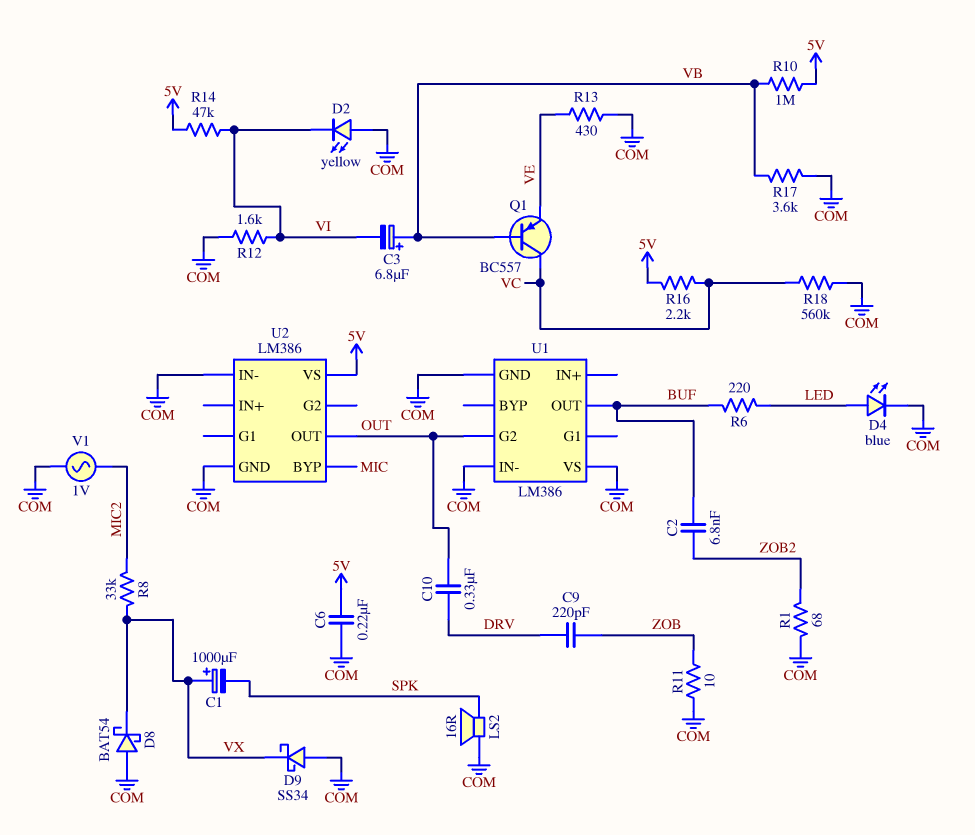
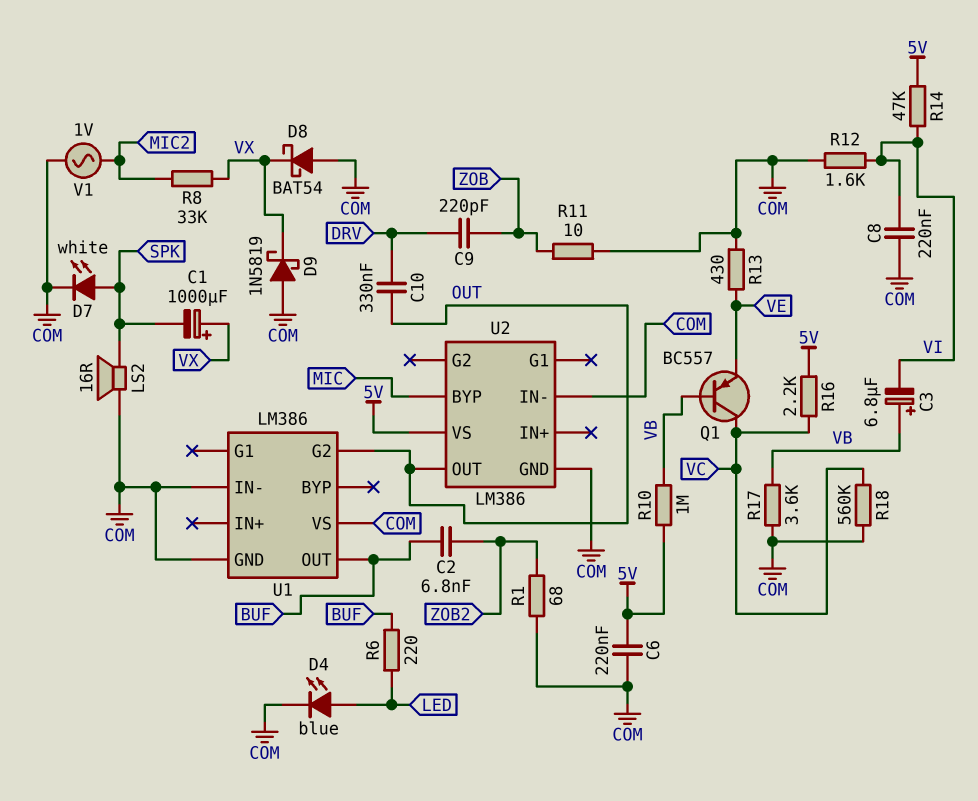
C8: none -> 220nF (COM, VI)
D2: LED yellow (A COM, K VI) -> none
D7: none -> LED white (A SPK, K COM)
D9: schottky SS34 (A COM, K VX) -> schottky 1N5819 (A COM, K VX)

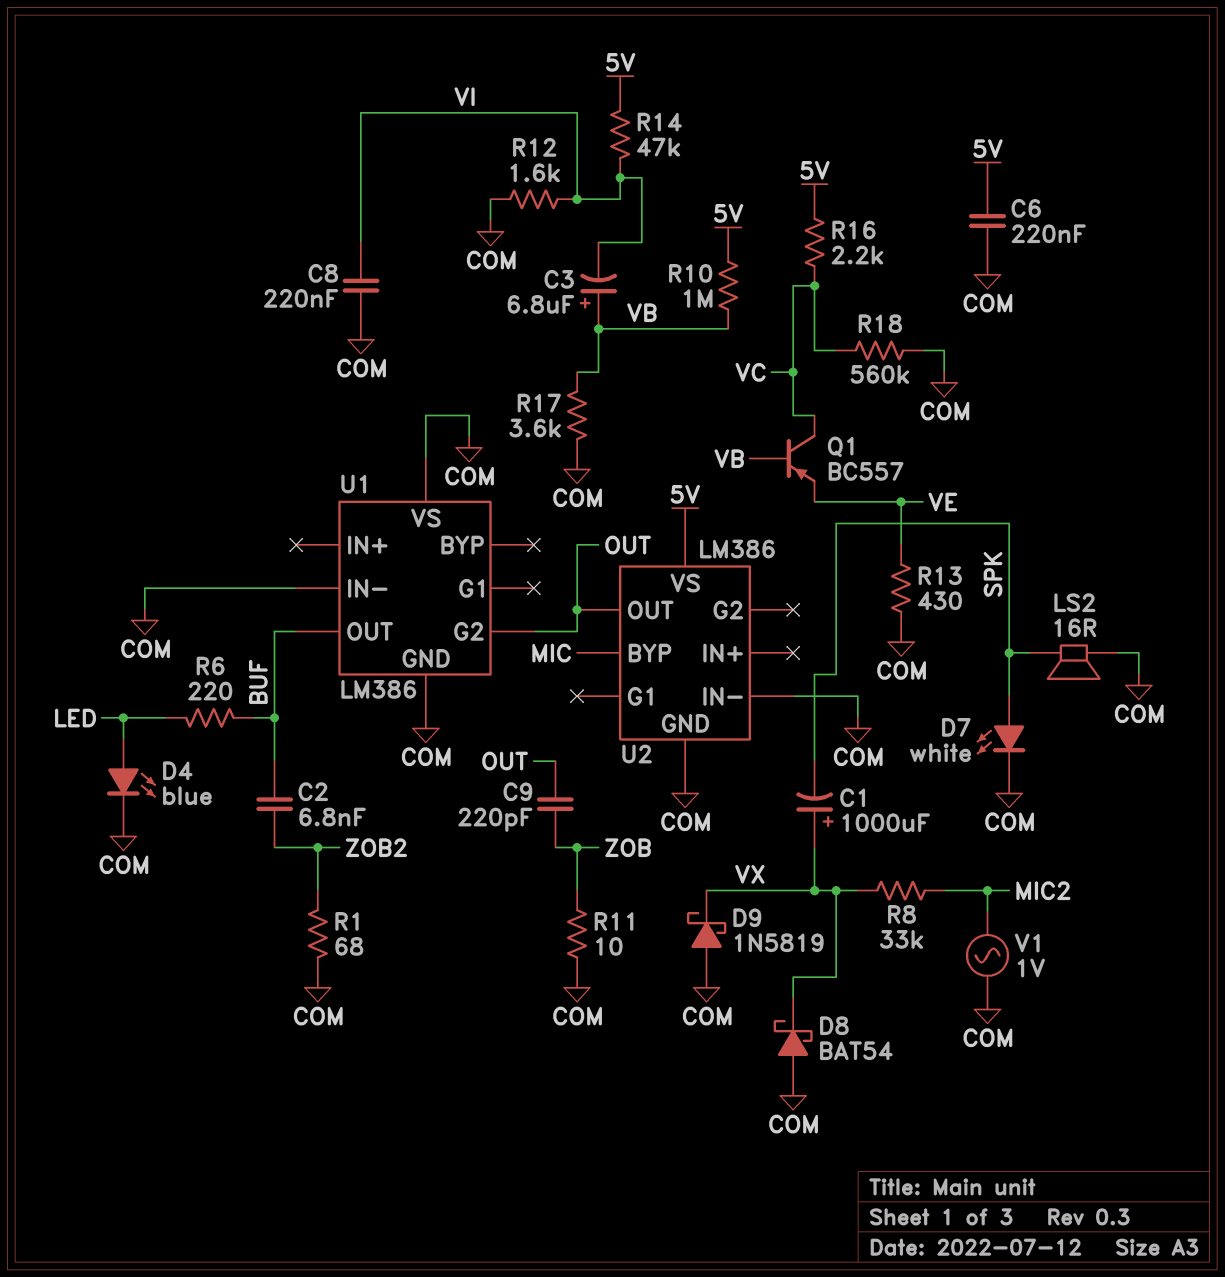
C9: 220pF (DRV, ZOB) -> 220pF (OUT, ZOB)
C10: 330nF (DRV, OUT) -> none

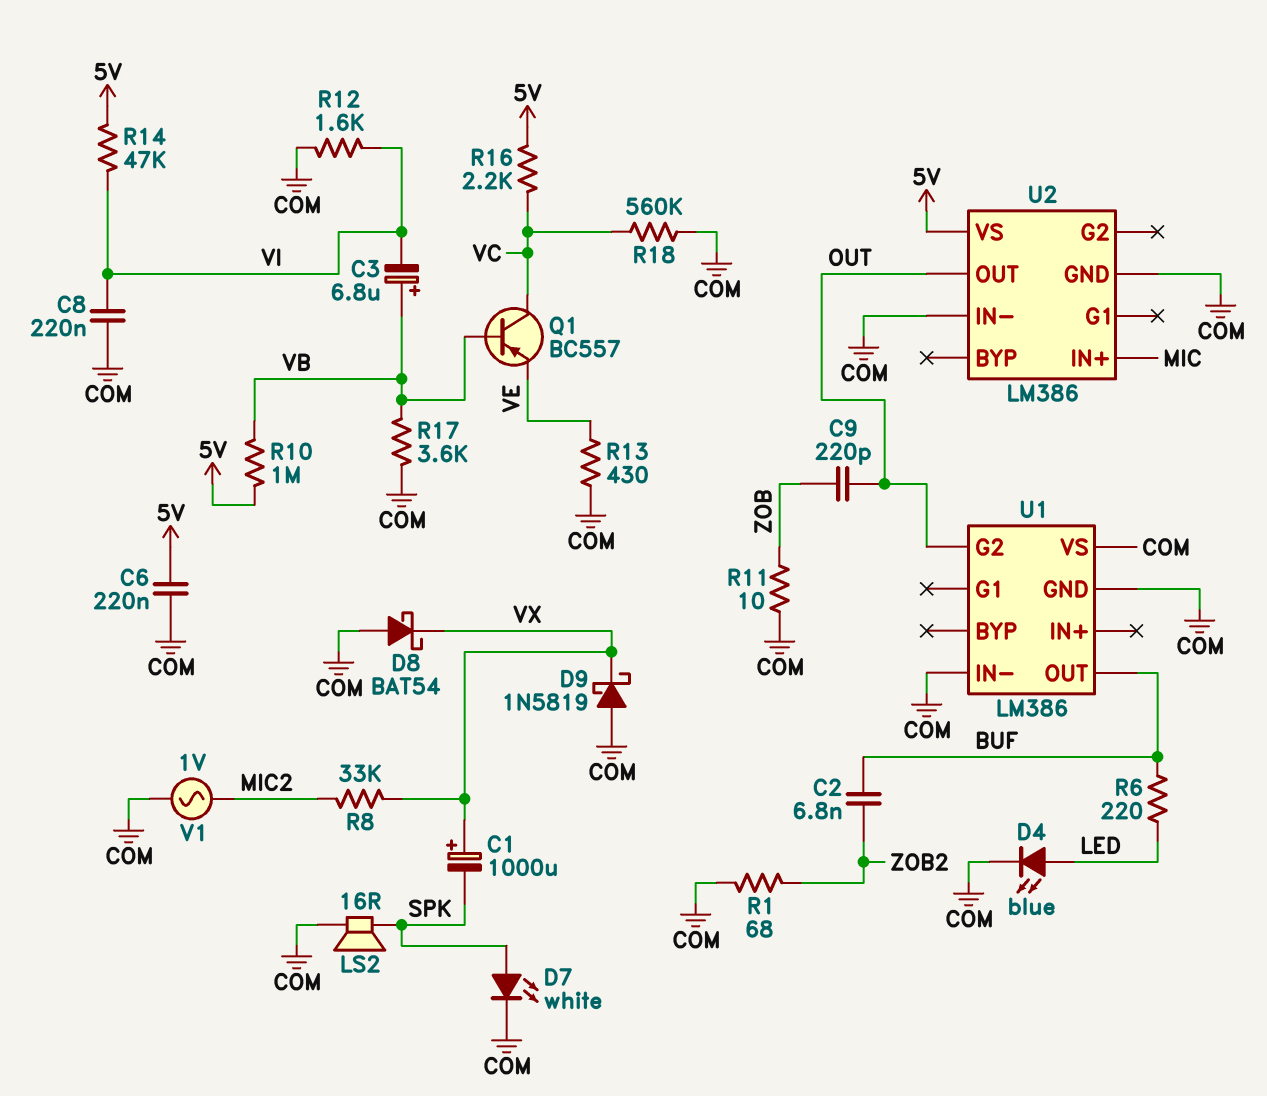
U2 pin BYP: MIC -> none
U2 pin IN+: none -> MIC

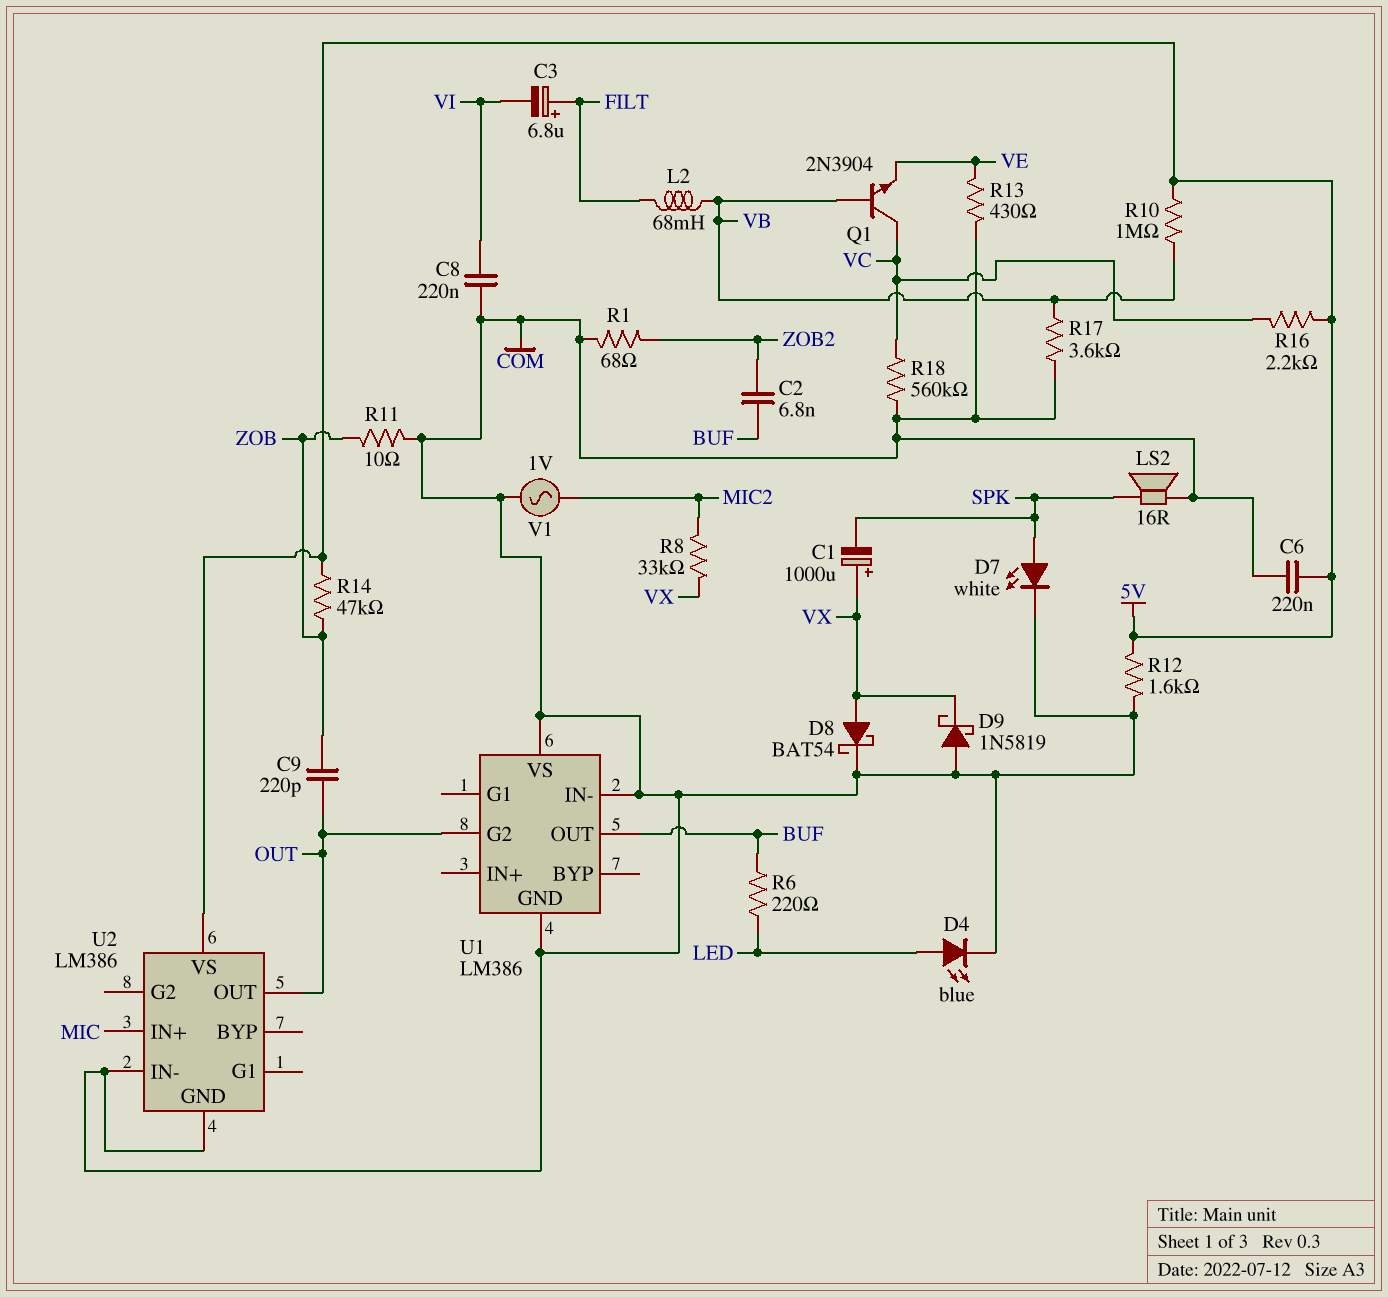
C3: 6.8uF (plus VB, minus VI) -> 6.8uF (plus FILT, minus VI)
D8: schottky BAT54 (A COM, K VX) -> schottky BAT54 (A VX, K COM)
L2: none -> 68mH (FILT, VB)
Q1: PNP BC557 (B VB, C VC, E VE) -> NPN 2N3904 (B VB, C VC, E VE)
R12: 1.6k (COM, VI) -> 1.6k (5V, COM)
R14: 47k (5V, VI) -> 47k (5V, ZOB)

